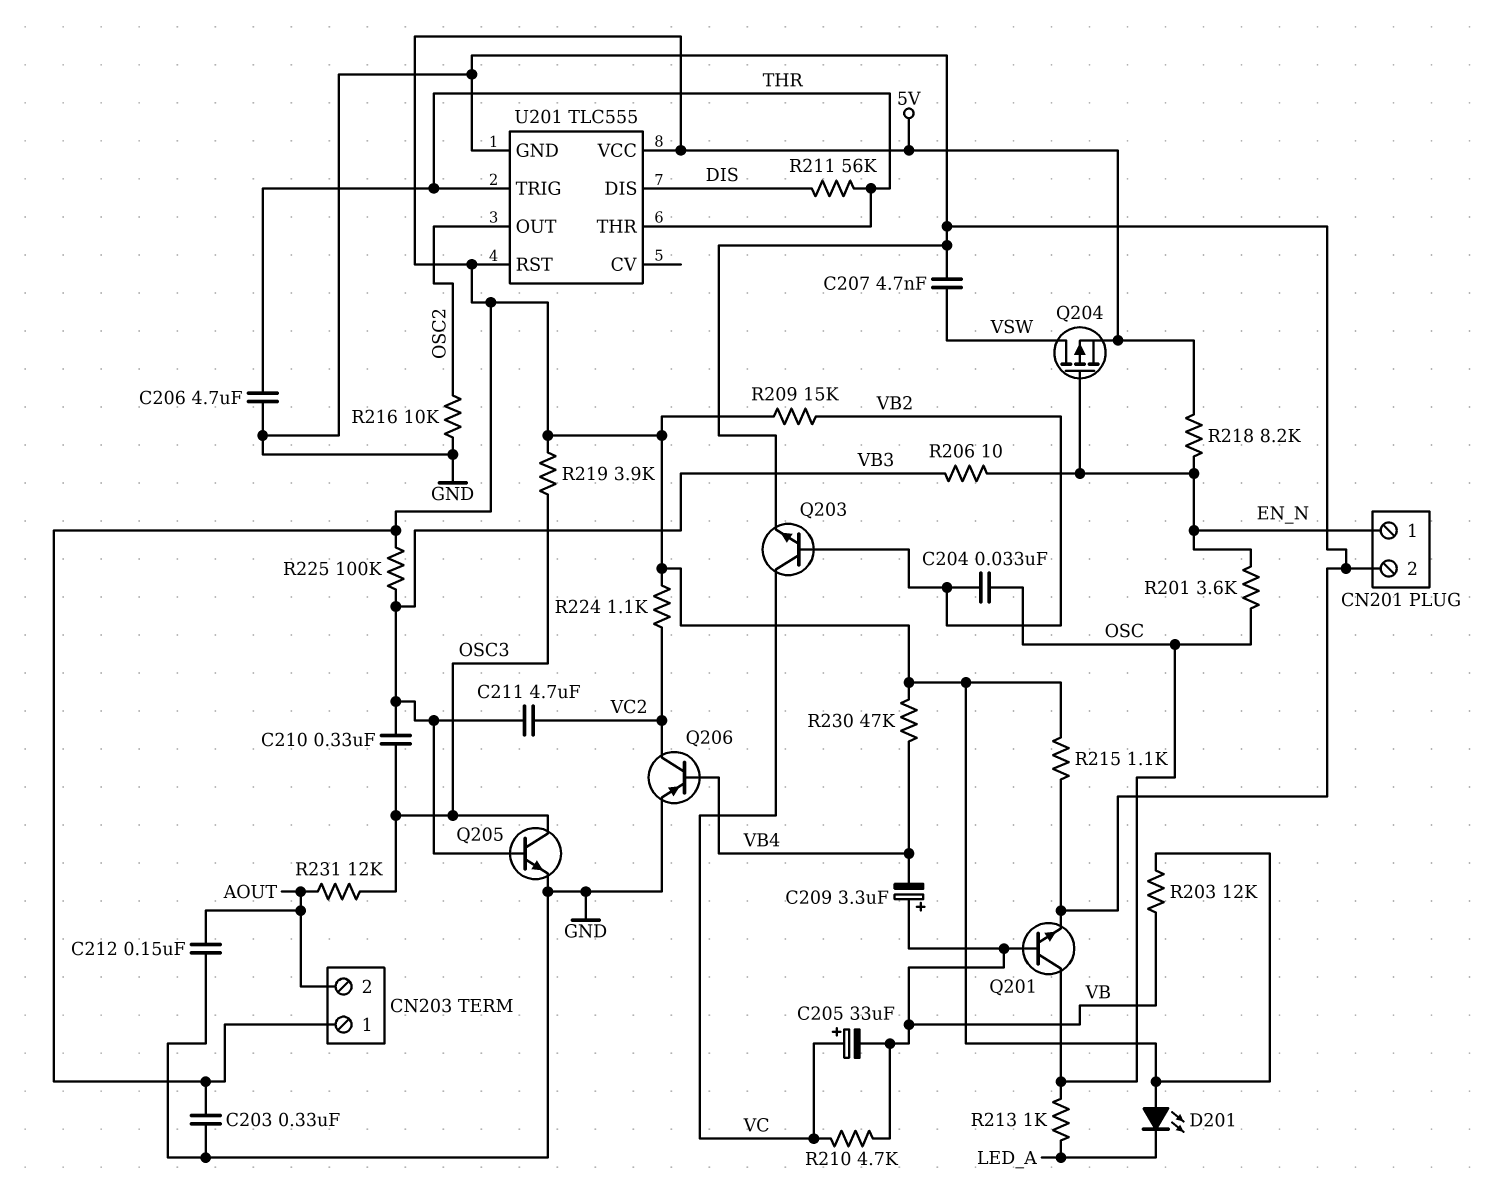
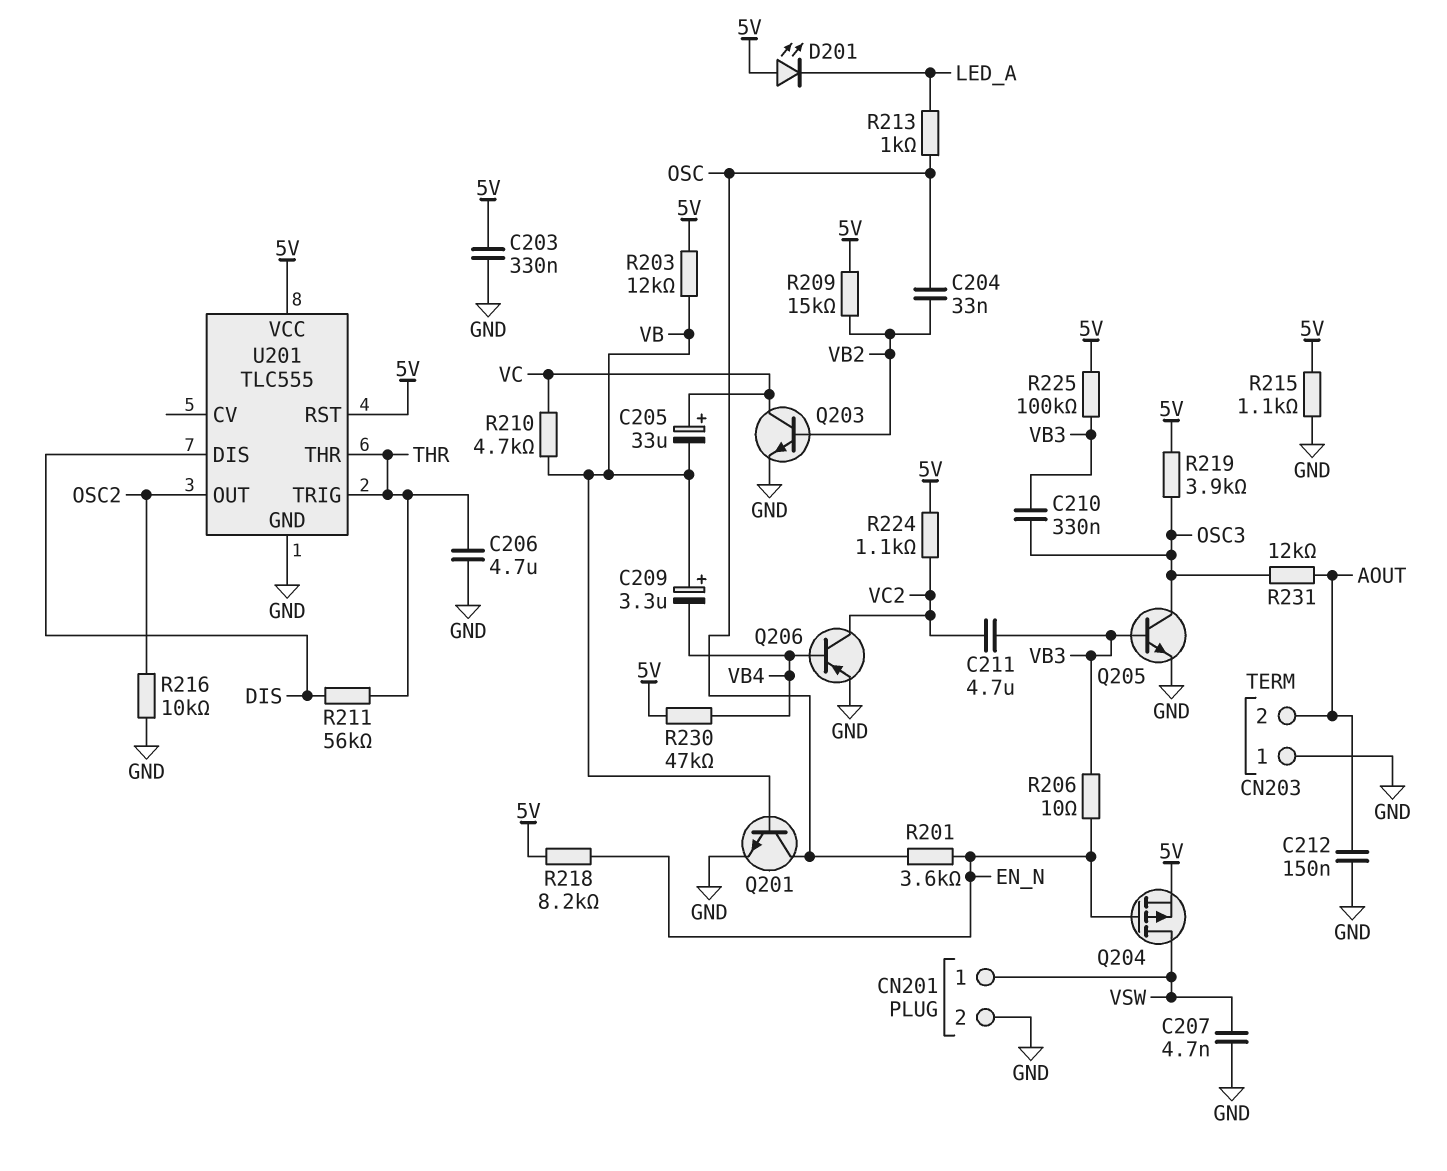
CN201 pin 1: EN_N -> VSW
CN203 pin 1: 5V -> GND

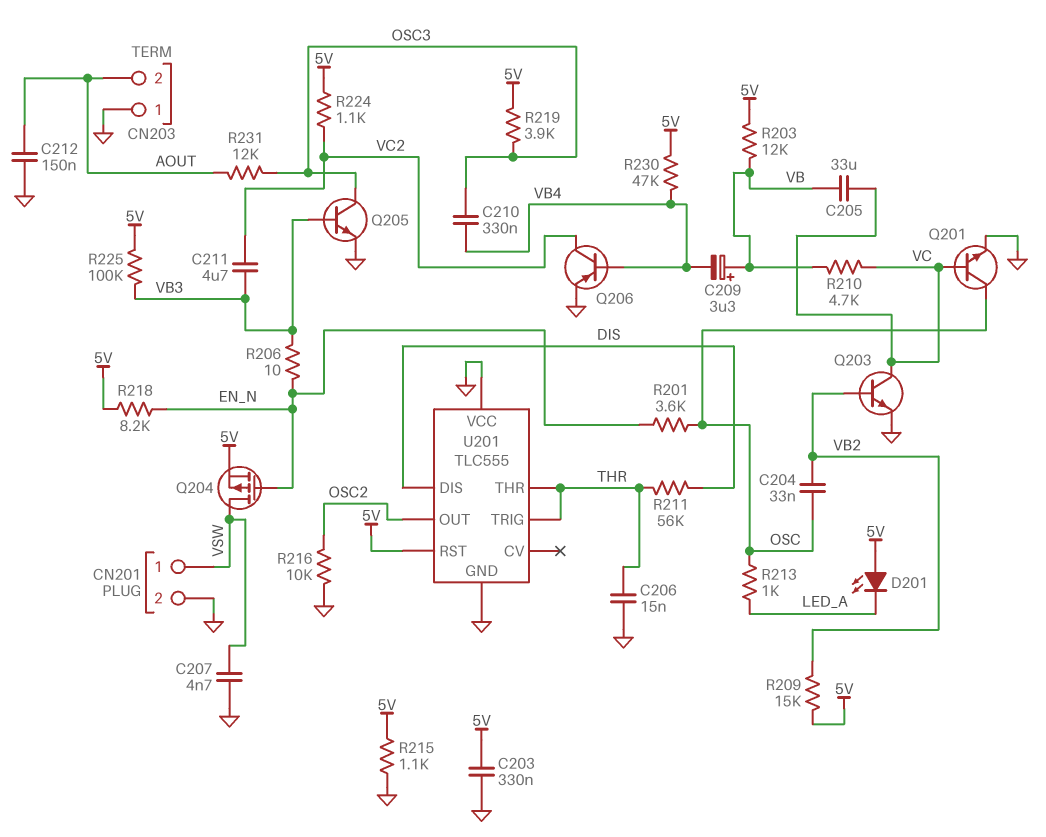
C205: 33uF (plus VC, minus VB) -> 33uF (VB, VC)
C206: 4.7uF (GND, THR) -> 15nF (GND, THR)
C210: 330nF (OSC3, VB3) -> 330nF (OSC3, VB4)
Q201: NPN (B VB, C OSC, E GND) -> NPN (B VC, C OSC, E GND)
U201 pin VCC: 5V -> GND

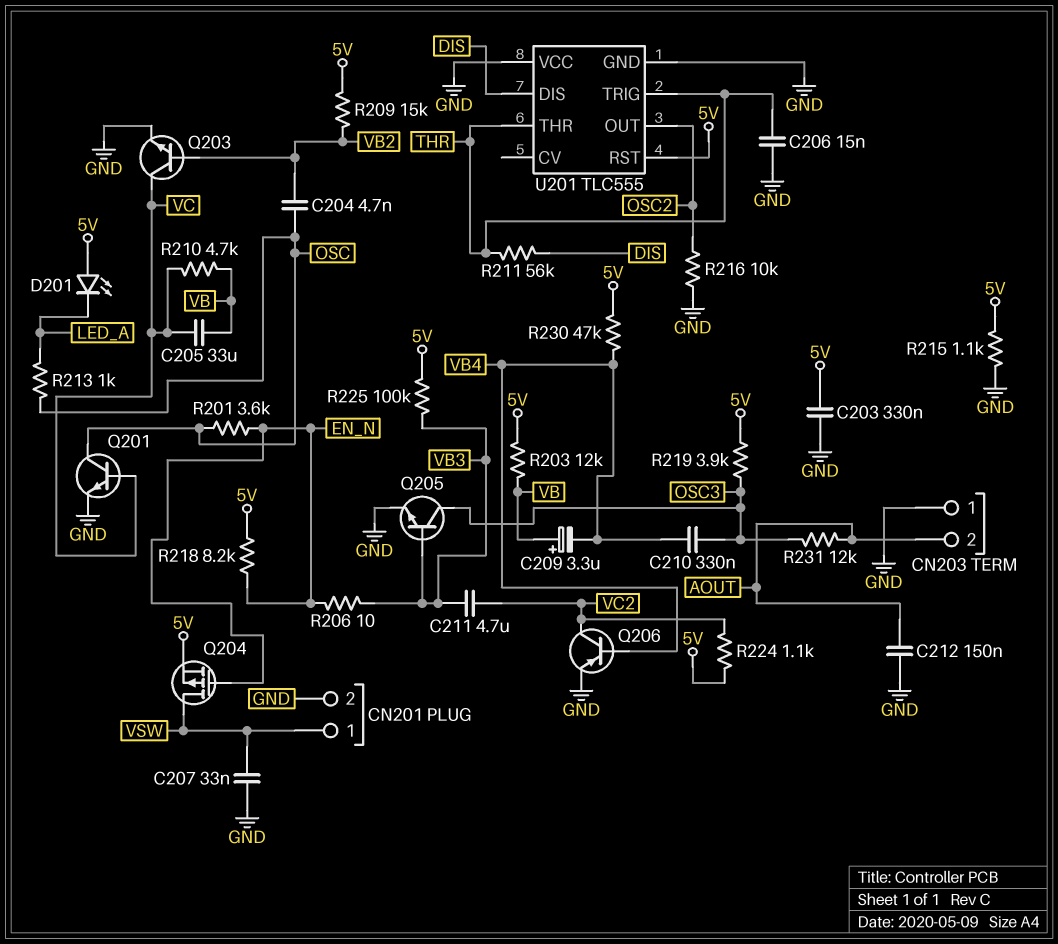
C204: 33nF (OSC, VB2) -> 4.7nF (OSC, VB2)
C207: 4.7nF (GND, VSW) -> 33nF (GND, VSW)

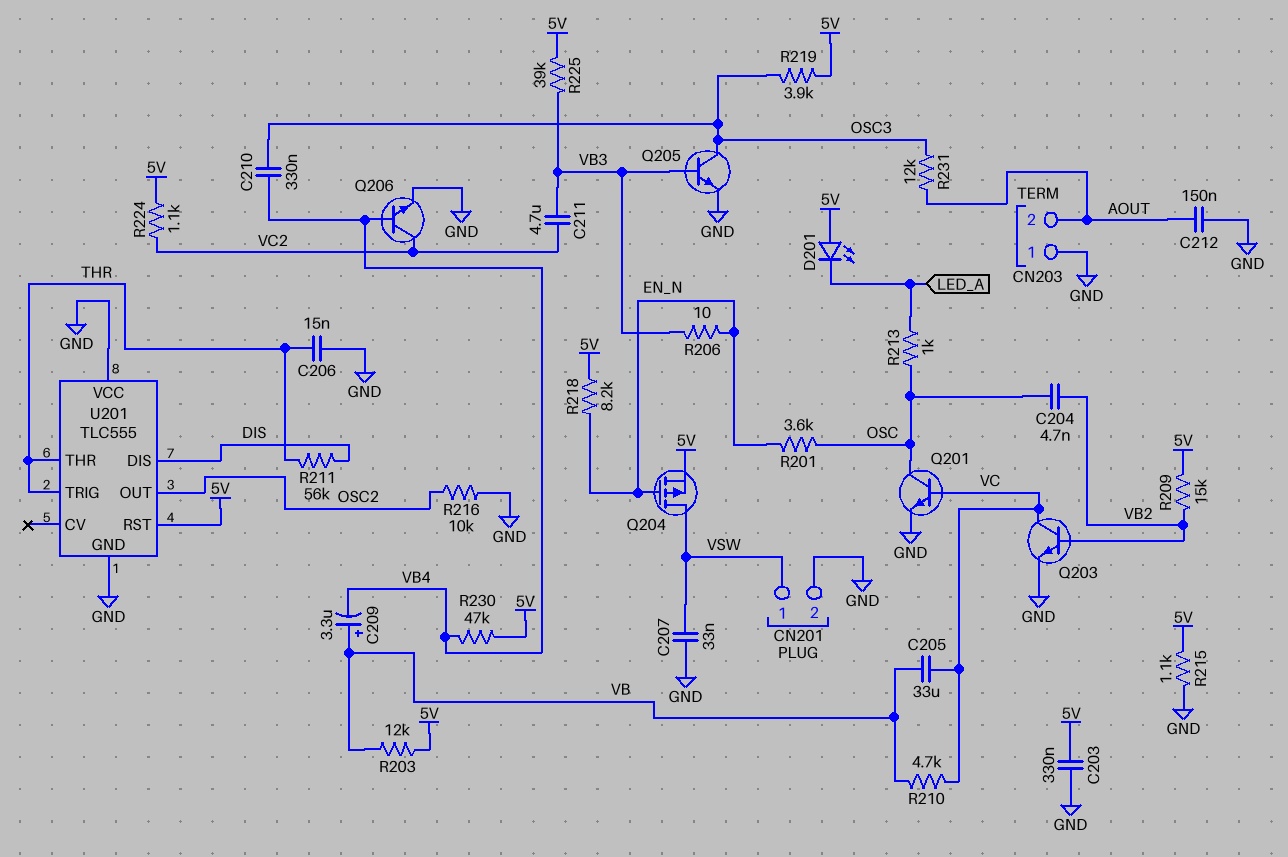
Q206: PNP (B VB4, C VC2, E GND) -> NPN (B VB4, C VC2, E GND)
R225: 100k (5V, VB3) -> 39k (5V, VB3)

